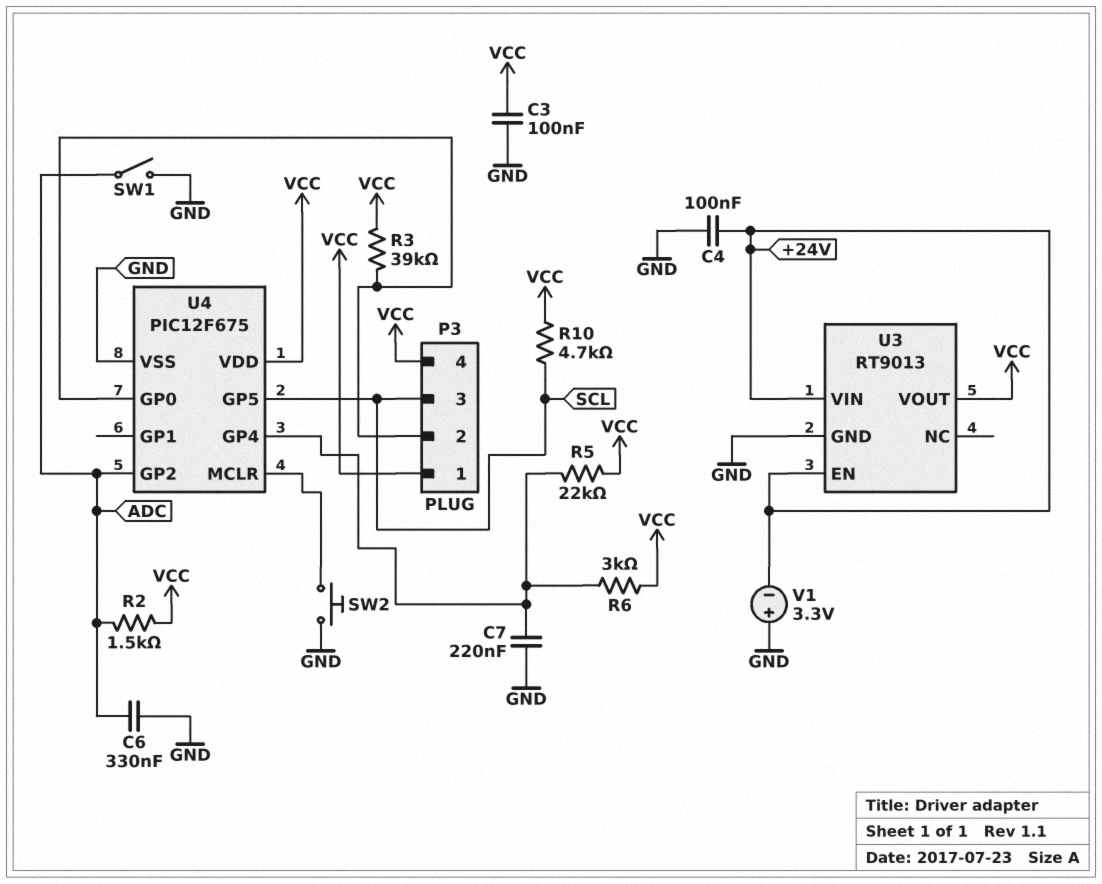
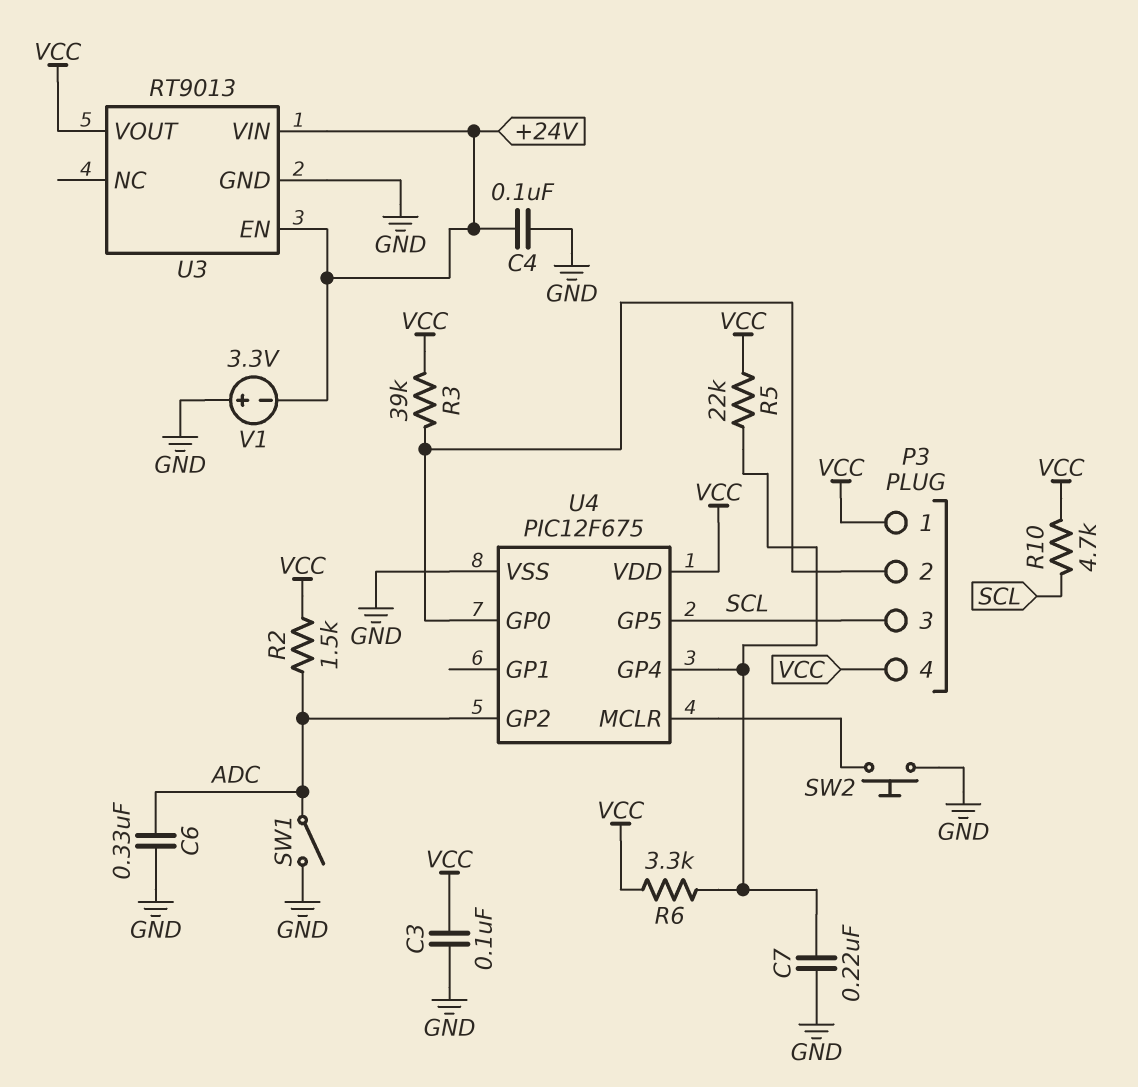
R6: 3k (U4/GP4, VCC) -> 3.3k (U4/GP4, VCC)

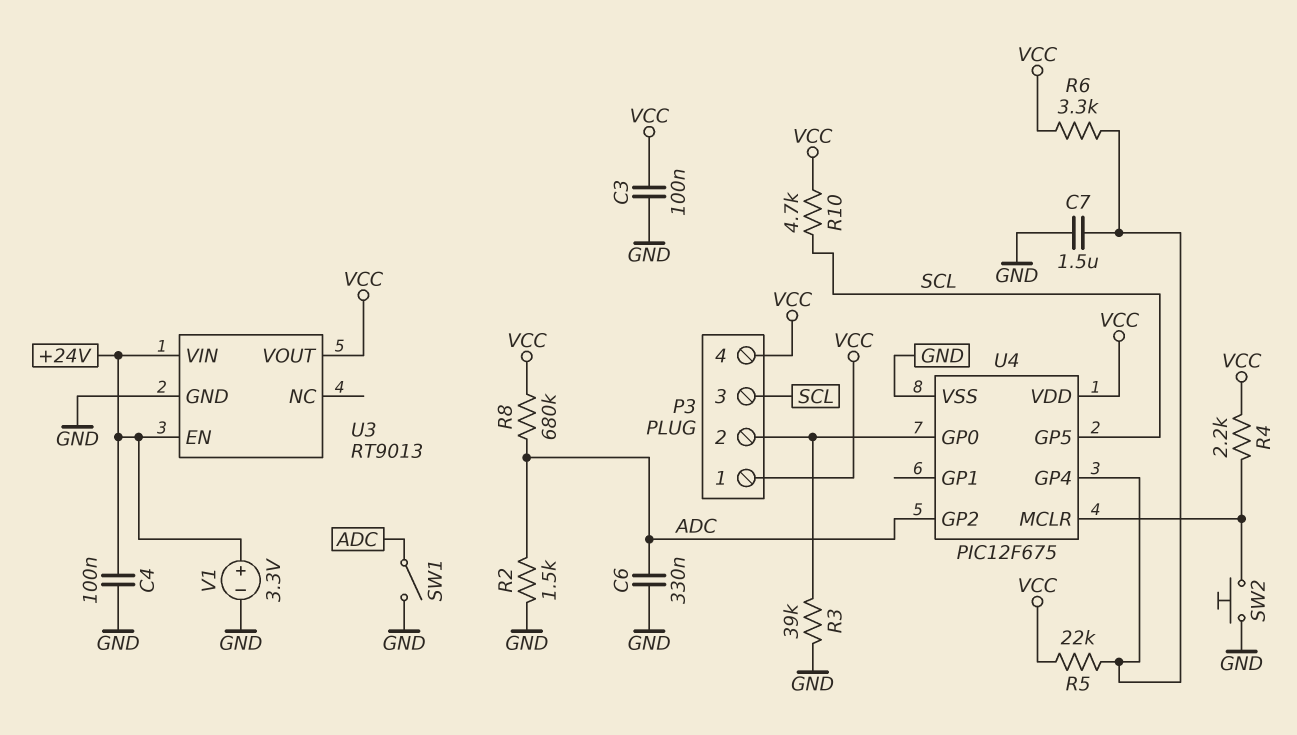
C7: 220nF (GND, U4/GP4) -> 1.5uF (GND, U4/GP4)
R2: 1.5k (ADC, VCC) -> 1.5k (ADC, GND)
R3: 39k (P3/2, VCC) -> 39k (GND, P3/2)
R4: none -> 2.2k (U4/MCLR, VCC)
R8: none -> 680k (ADC, VCC)
V1: 3.3V (plus GND, minus +24V) -> 3.3V (plus +24V, minus GND)

